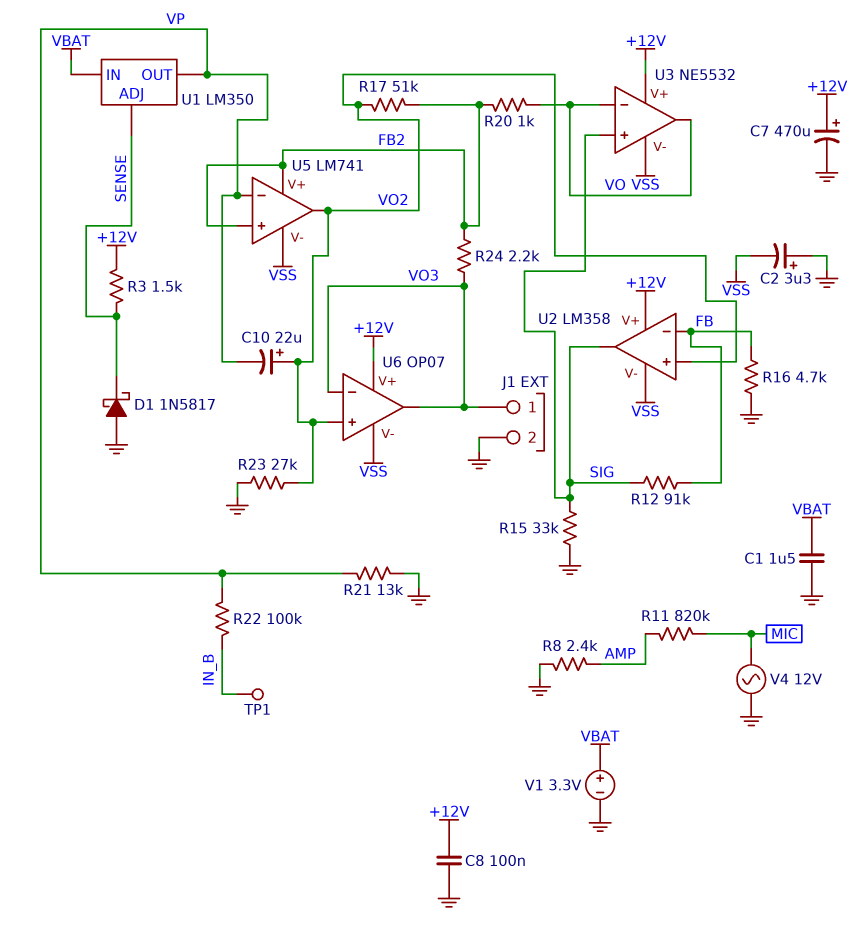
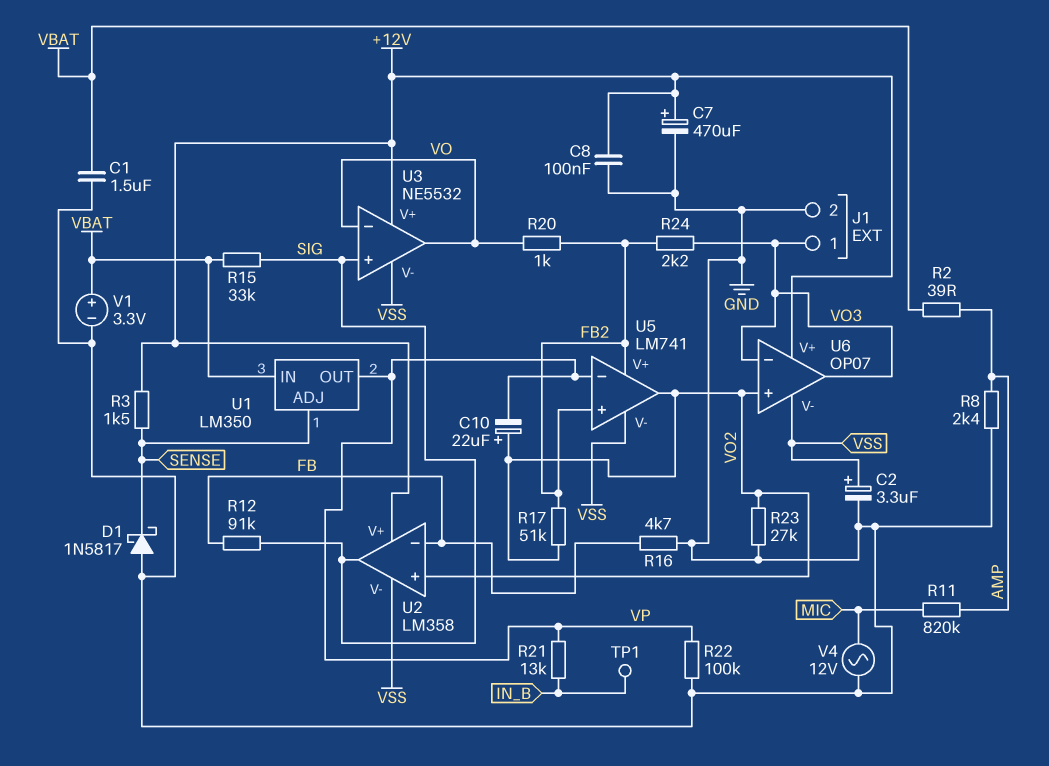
C2: 3.3uF (plus GND, minus VSS) -> 3.3uF (plus VSS, minus GND)
R2: none -> 39 (AMP, VBAT)
R15: 33k (GND, SIG) -> 33k (SIG, VBAT)
R21: 13k (GND, VP) -> 13k (IN_B, VP)
R22: 100k (IN_B, VP) -> 100k (GND, VP)

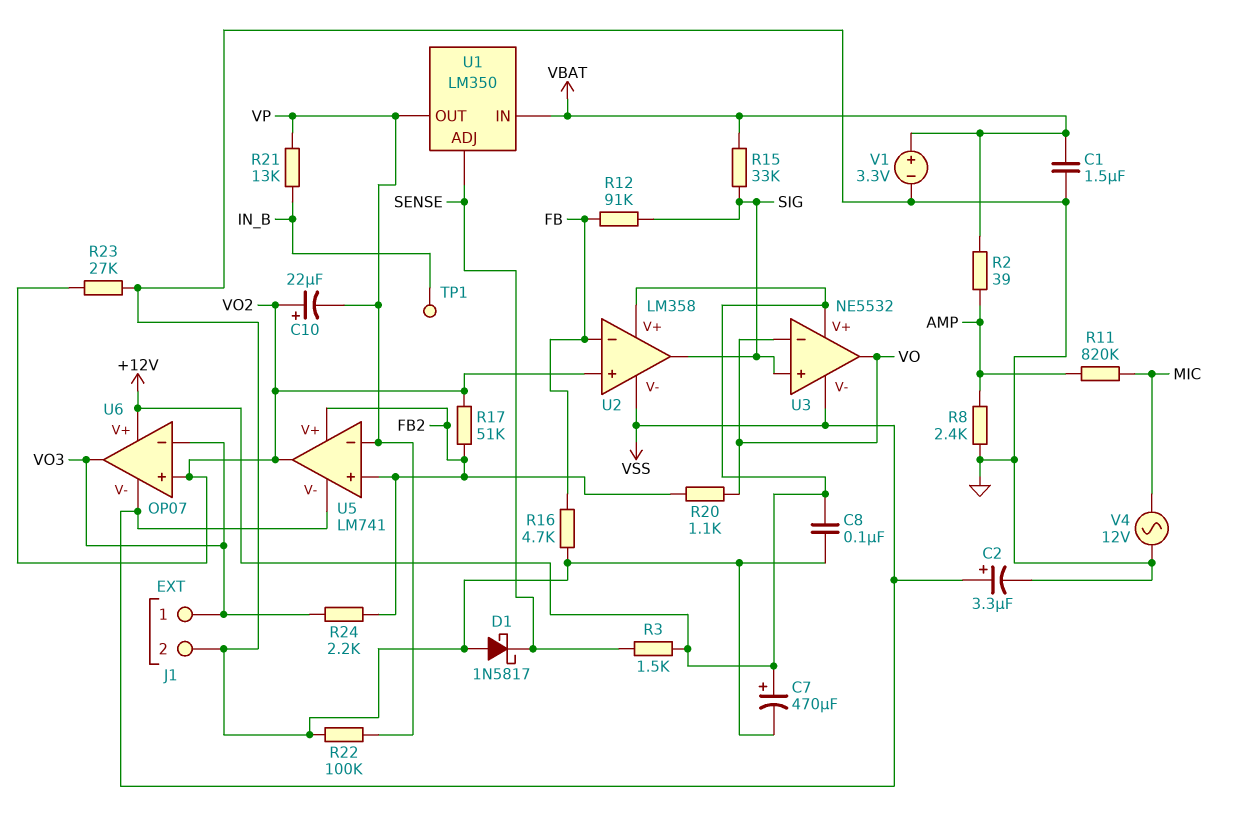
R20: 1k (FB2, VO) -> 1.1k (FB2, VO)

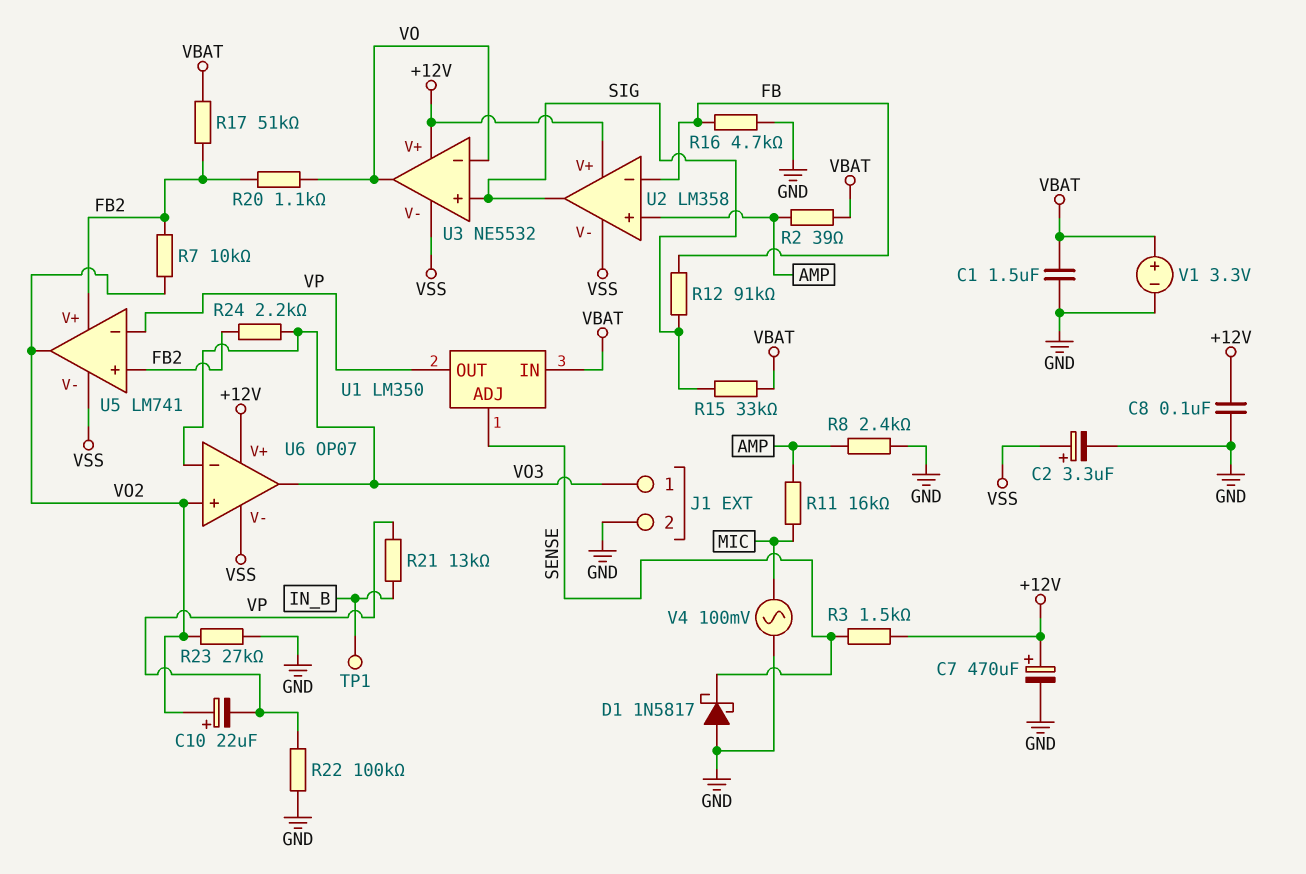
R7: none -> 10k (FB2, VO2)
R11: 820k (AMP, MIC) -> 16k (AMP, MIC)
R17: 51k (FB2, VO2) -> 51k (FB2, VBAT)
U2 pin in+: VO2 -> AMP
V4: AC 12V (GND, MIC) -> AC 100mV (GND, MIC)

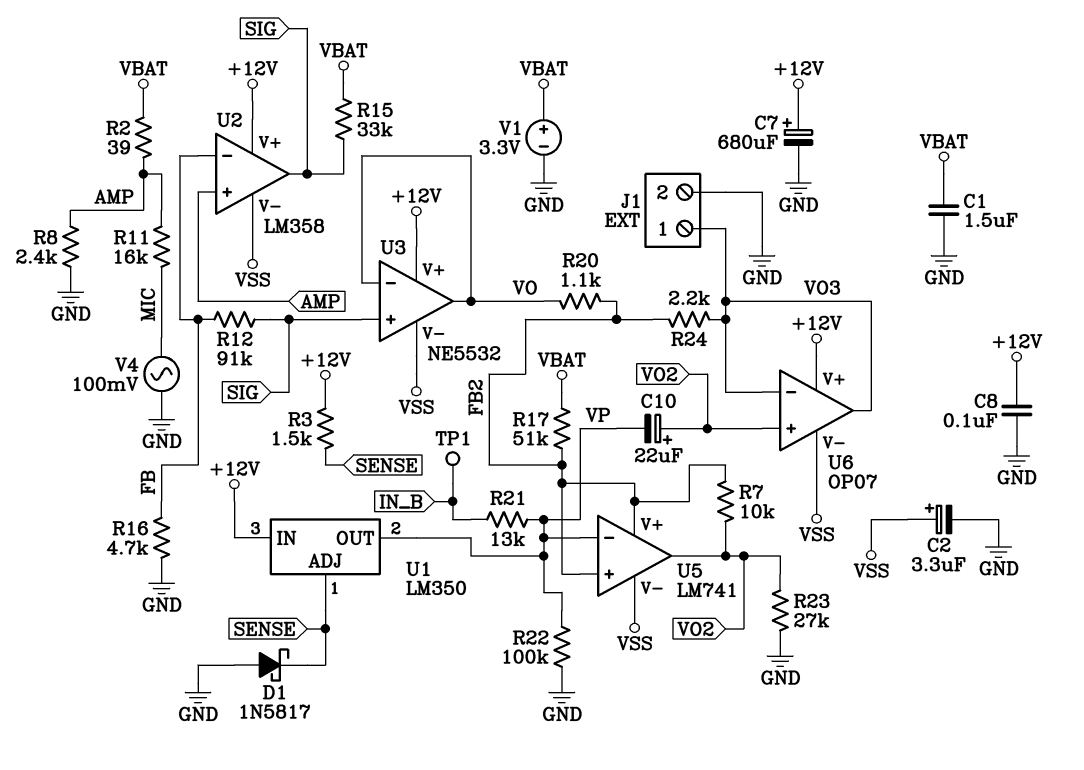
C7: 470uF (plus +12V, minus GND) -> 680uF (plus +12V, minus GND)
U1 pin IN: VBAT -> +12V

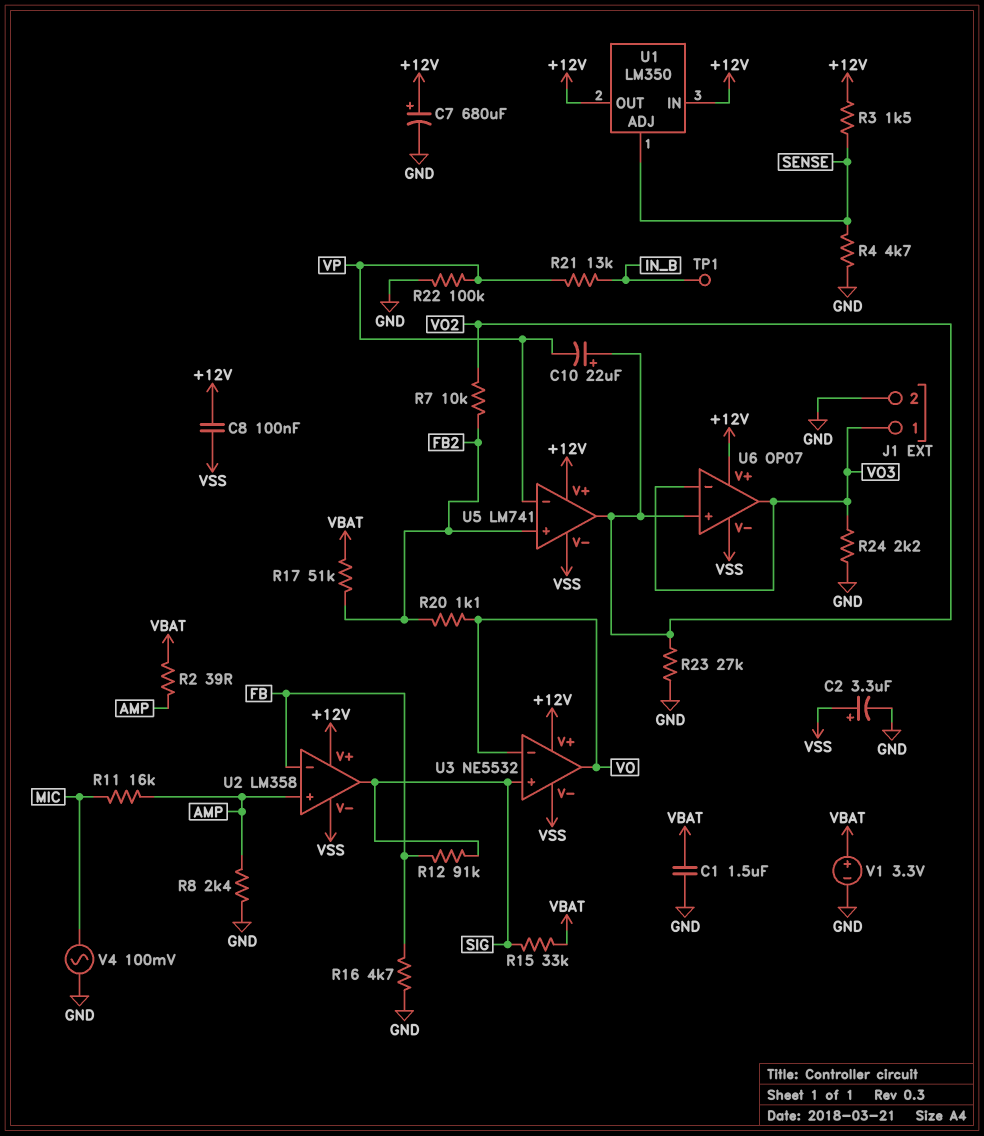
C8: 100nF (+12V, GND) -> 100nF (+12V, VSS)
D1: schottky 1N5817 (A GND, K SENSE) -> none
R4: none -> 4.7k (GND, SENSE)
R24: 2.2k (FB2, VO3) -> 2.2k (GND, VO3)
U1 pin OUT: VP -> +12V
U5 pin V+: FB2 -> +12V

